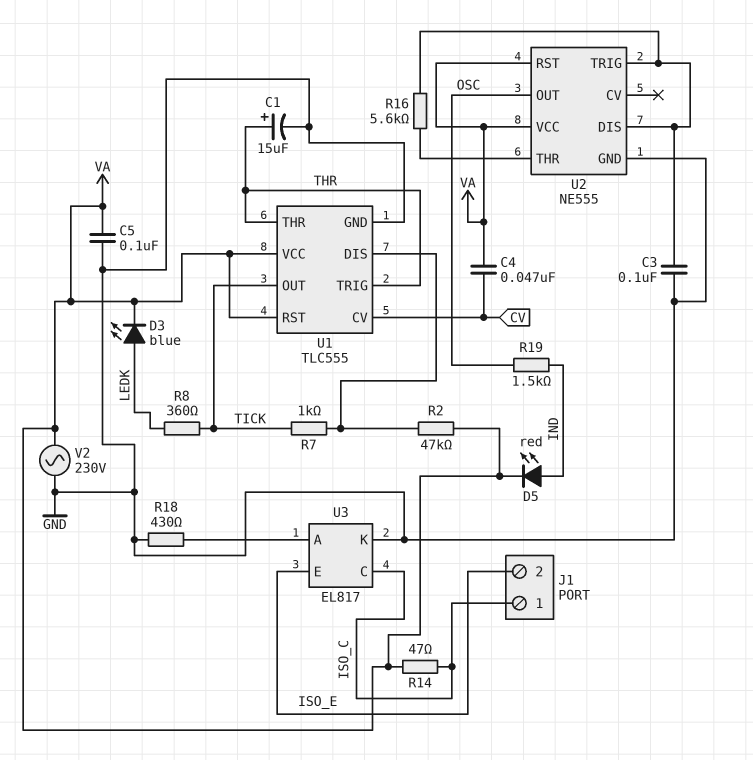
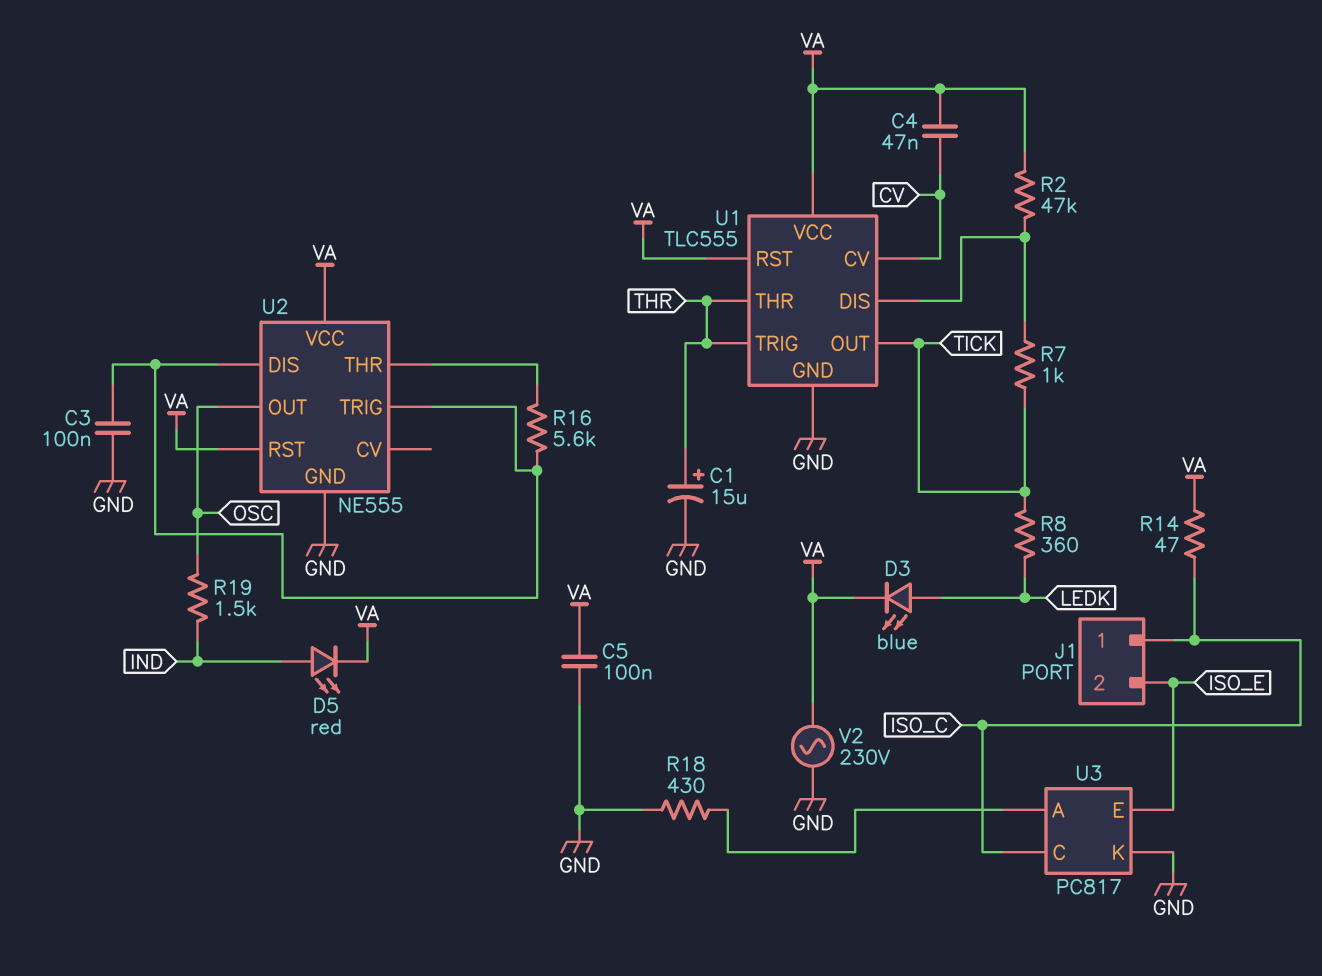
U3: EL817 -> PC817

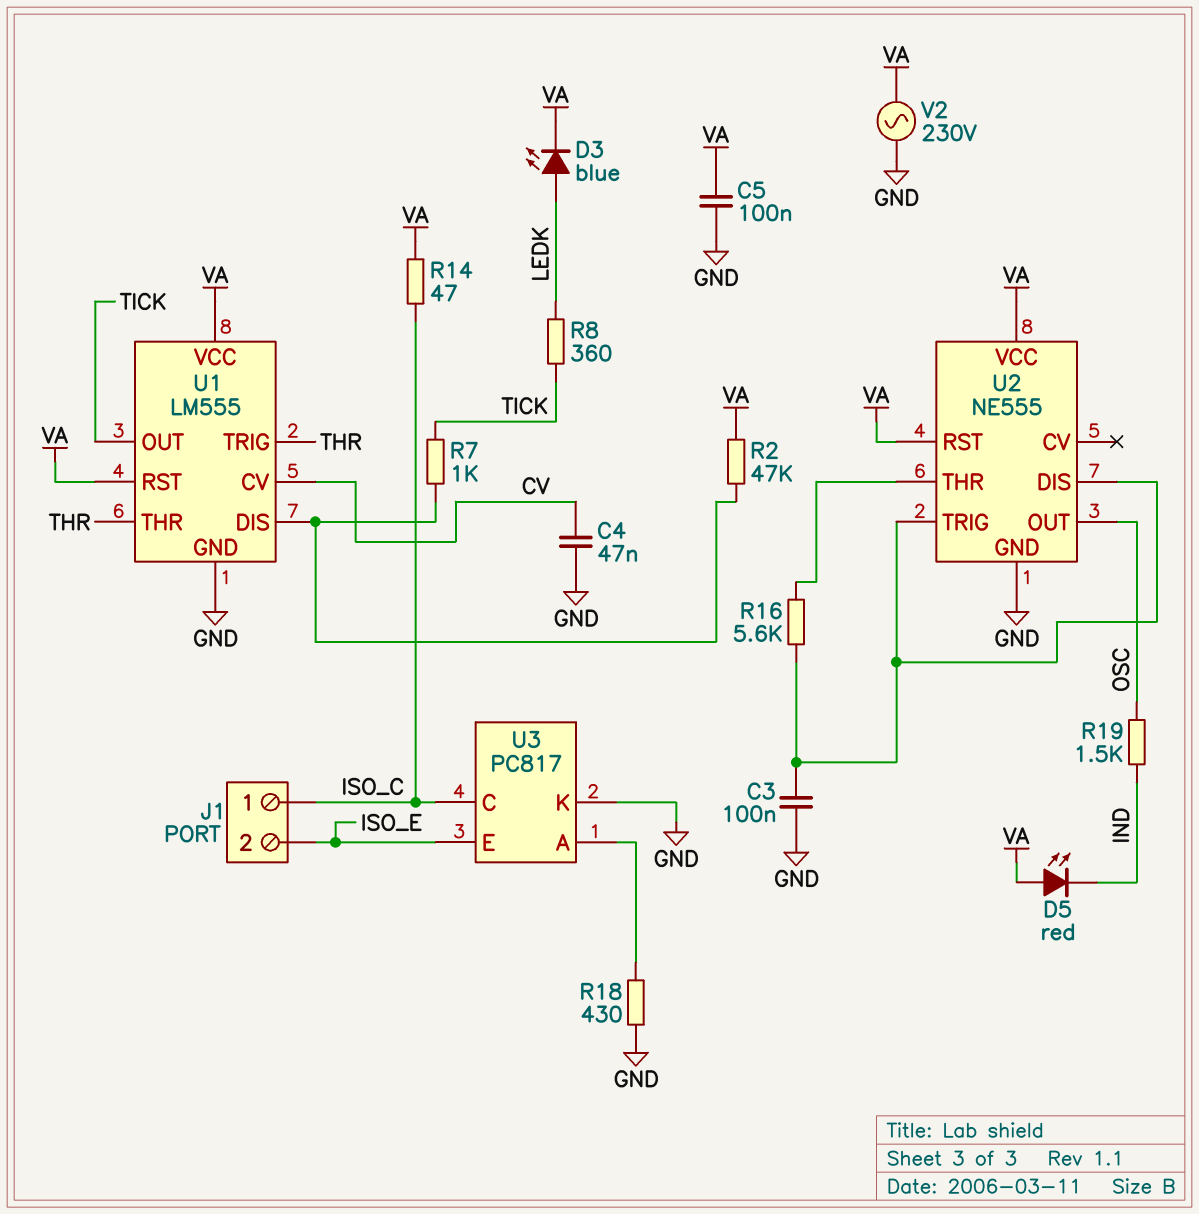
C1: 15uF (plus THR, minus GND) -> none
C4: 47nF (CV, VA) -> 47nF (CV, GND)
D5: LED red (A IND, K VA) -> LED red (A VA, K IND)
U1: TLC555 -> LM555

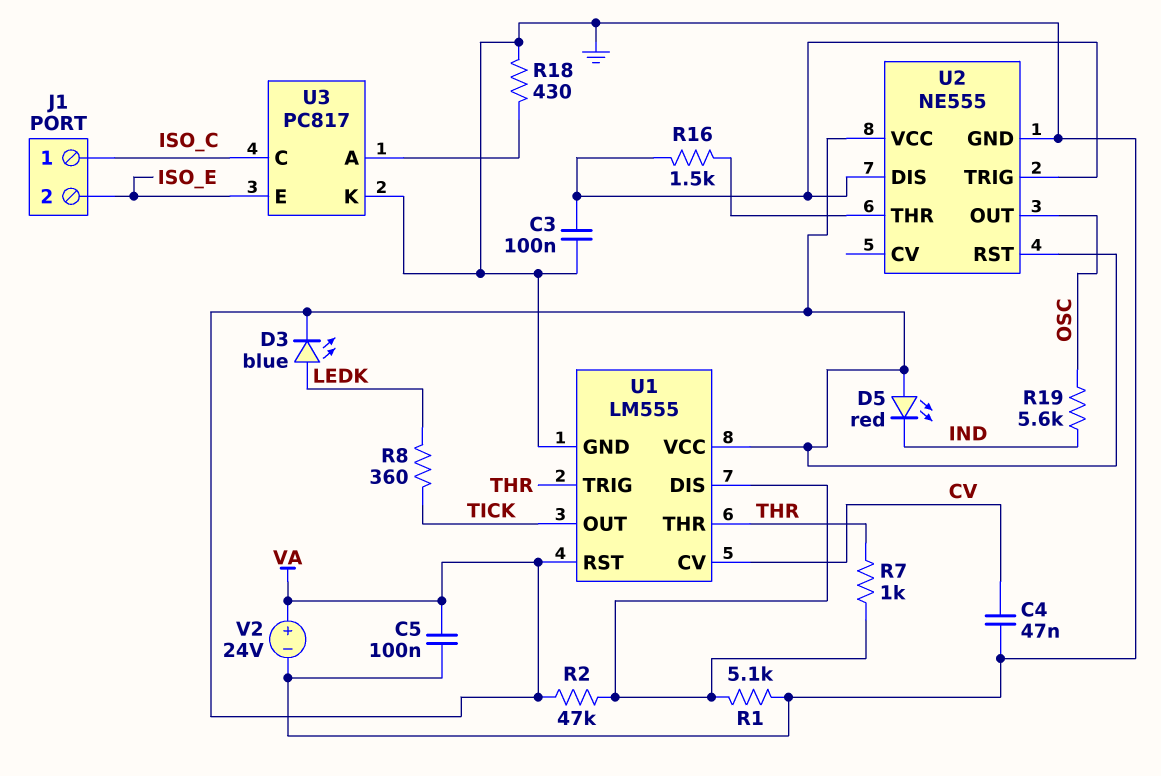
R1: none -> 5.1k (GND, U1/DIS)
R7: 1k (TICK, U1/DIS) -> 1k (THR, U1/DIS)
R14: 47 (ISO_C, VA) -> none
R16: 5.6k (U2/DIS, U2/THR) -> 1.5k (U2/DIS, U2/THR)
R19: 1.5k (IND, OSC) -> 5.6k (IND, OSC)
V2: AC 230V (GND, VA) -> 24V (plus VA, minus GND)

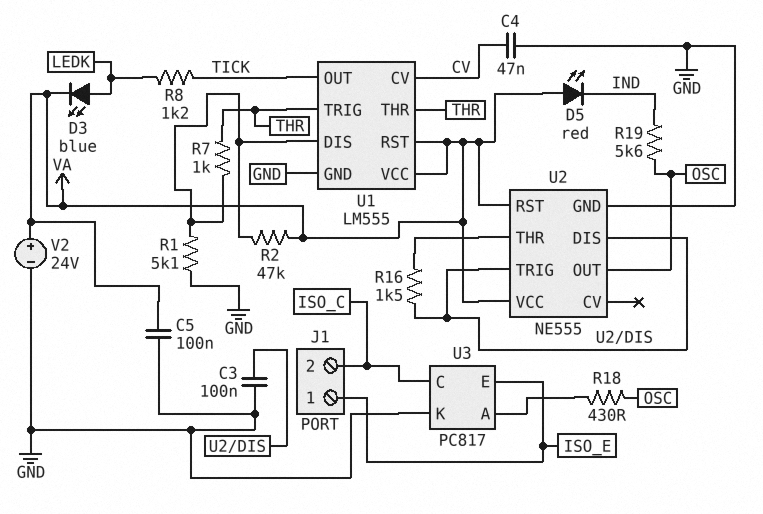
J1 pin 1: ISO_C -> ISO_E
J1 pin 2: ISO_E -> ISO_C
R8: 360 (LEDK, TICK) -> 1.2k (LEDK, TICK)
R18: 430 (GND, U3/A) -> 430 (OSC, U3/A)

